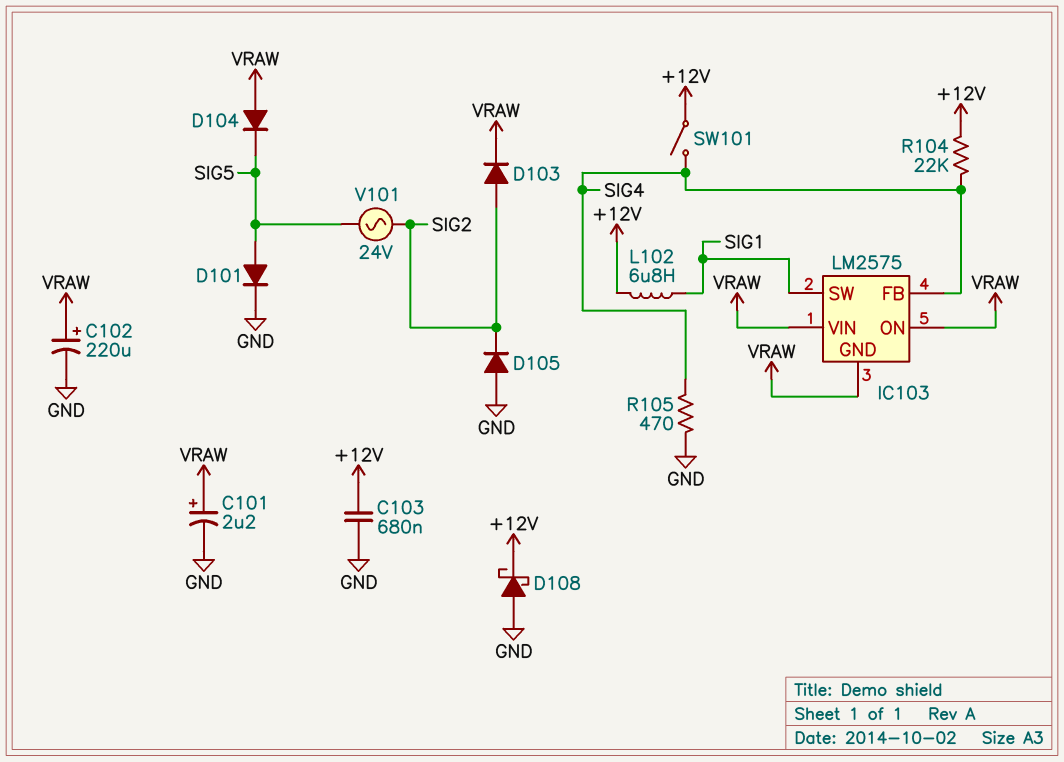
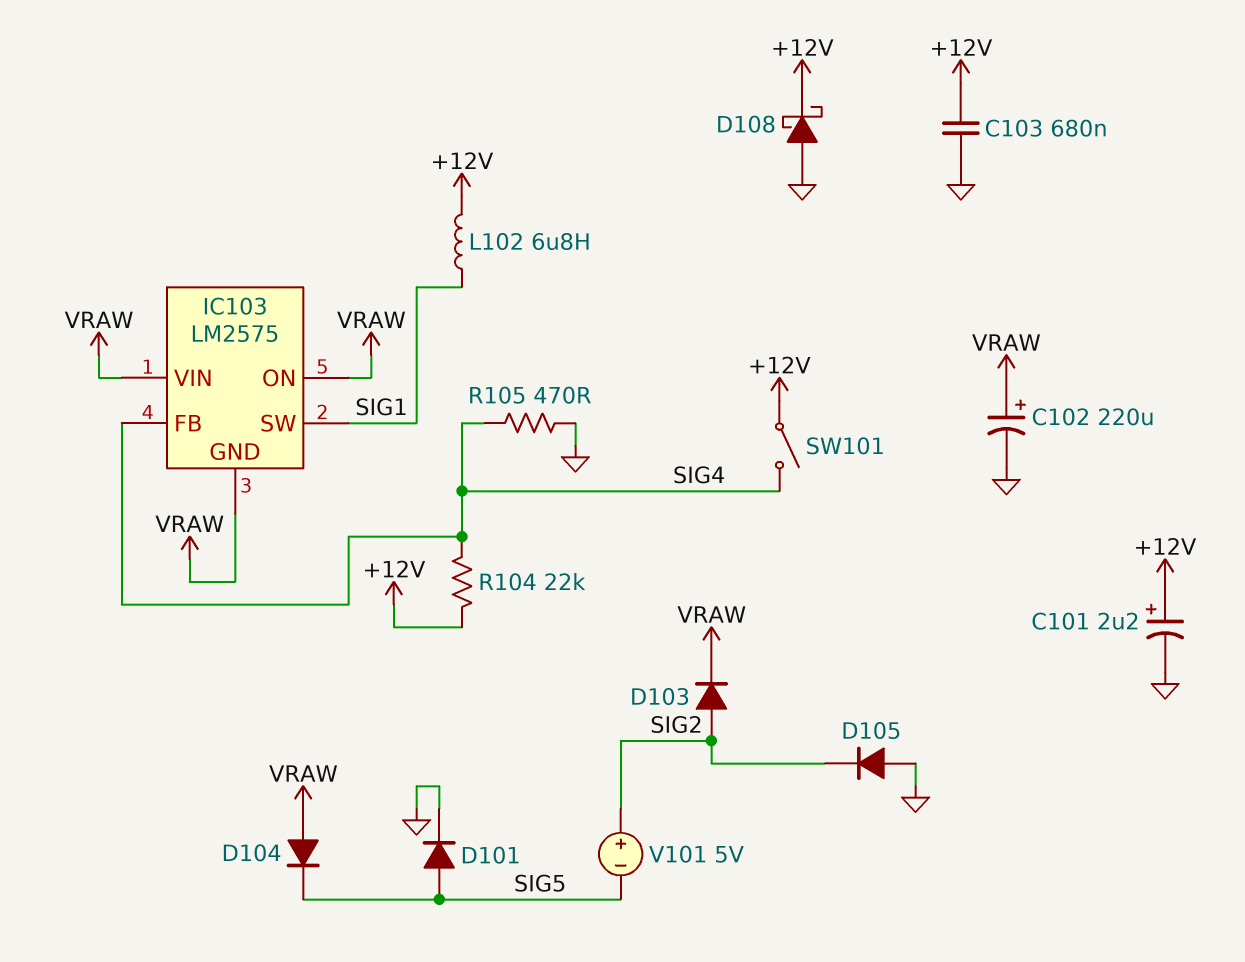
C101: 2.2uF (plus VRAW, minus GND) -> 2.2uF (plus +12V, minus GND)
V101: AC 24V (SIG2, SIG5) -> 5V (plus SIG2, minus SIG5)

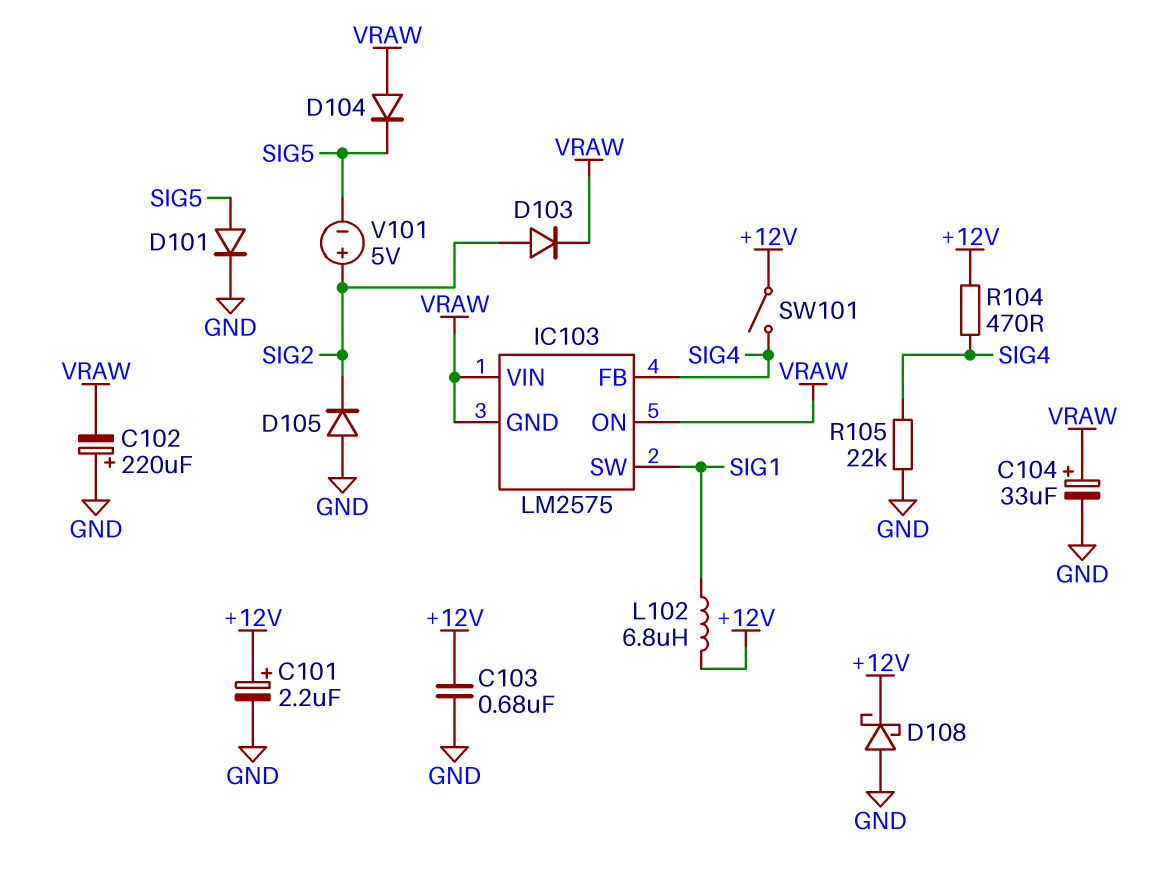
C102: 220uF (plus VRAW, minus GND) -> 220uF (plus GND, minus VRAW)
C104: none -> 33uF (plus VRAW, minus GND)
R104: 22k (+12V, SIG4) -> 470 (+12V, SIG4)
R105: 470 (GND, SIG4) -> 22k (GND, SIG4)

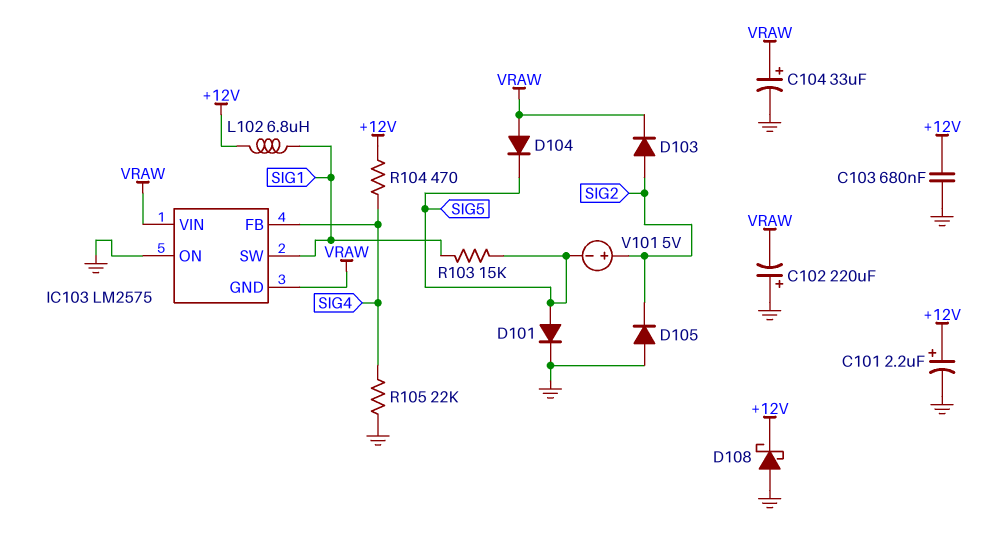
IC103 pin ON: VRAW -> GND
R103: none -> 15k (SIG1, SIG5)
SW101: switch (+12V, SIG4) -> none

